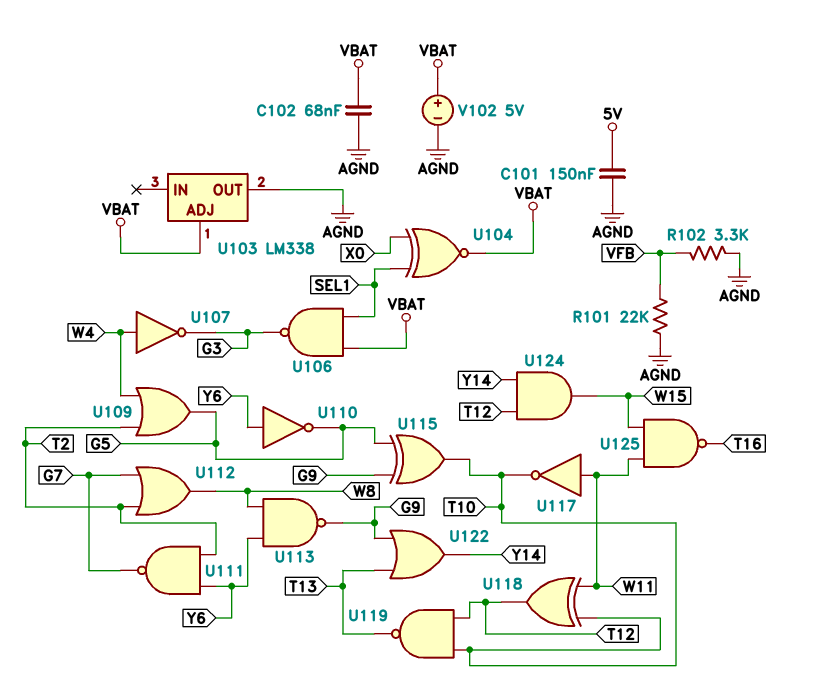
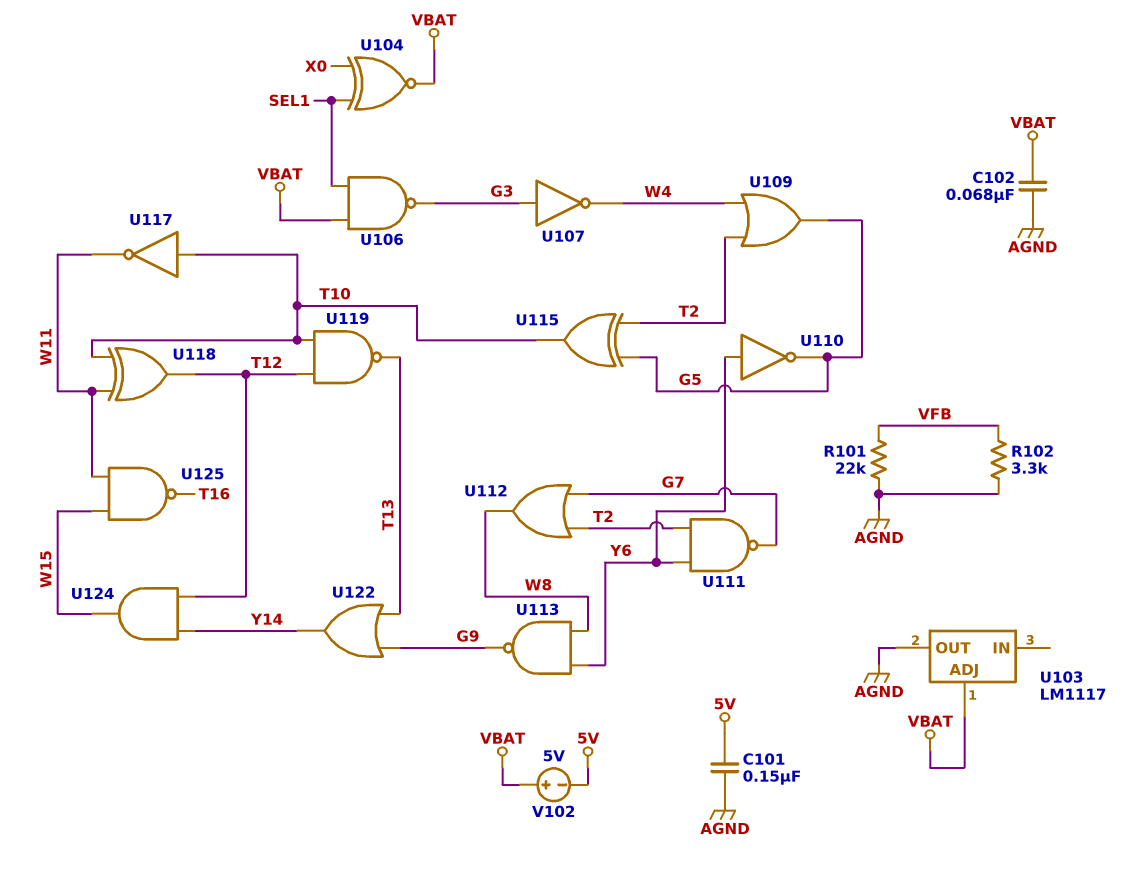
U103: LM338 -> LM1117
U107: NOT (in W4, out G3) -> NOT (in G3, out W4)
U115: XOR (in G5, in G9, out T10) -> XOR (in G5, in T2, out T10)
U117: NOT (in W11, out T10) -> NOT (in T10, out W11)
V102: 5V (plus VBAT, minus AGND) -> 5V (plus VBAT, minus 5V)

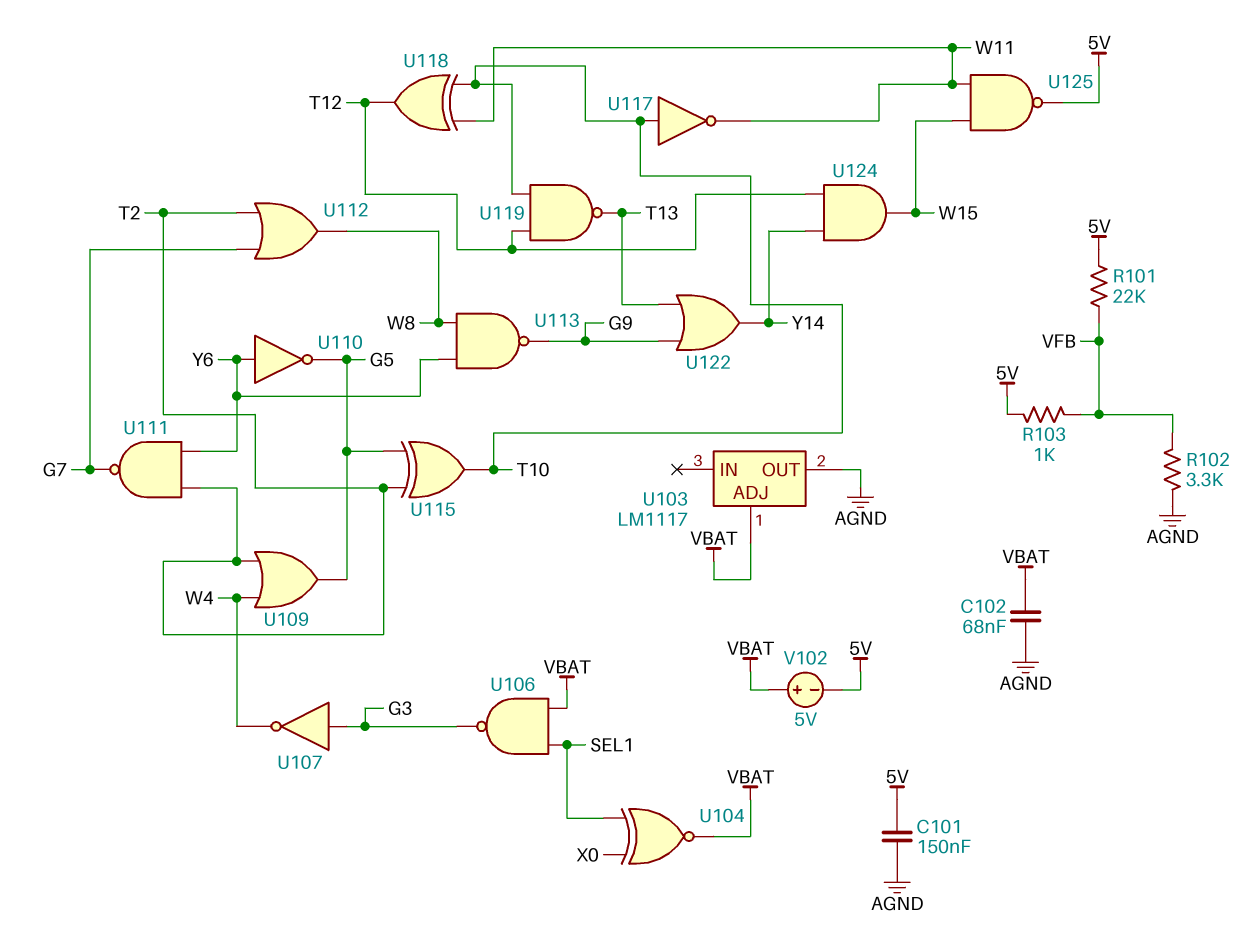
R101: 22k (AGND, VFB) -> 22k (5V, VFB)
R103: none -> 1k (5V, VFB)
U125: NAND (in W11, in W15, out T16) -> NAND (in W11, in W15, out 5V)

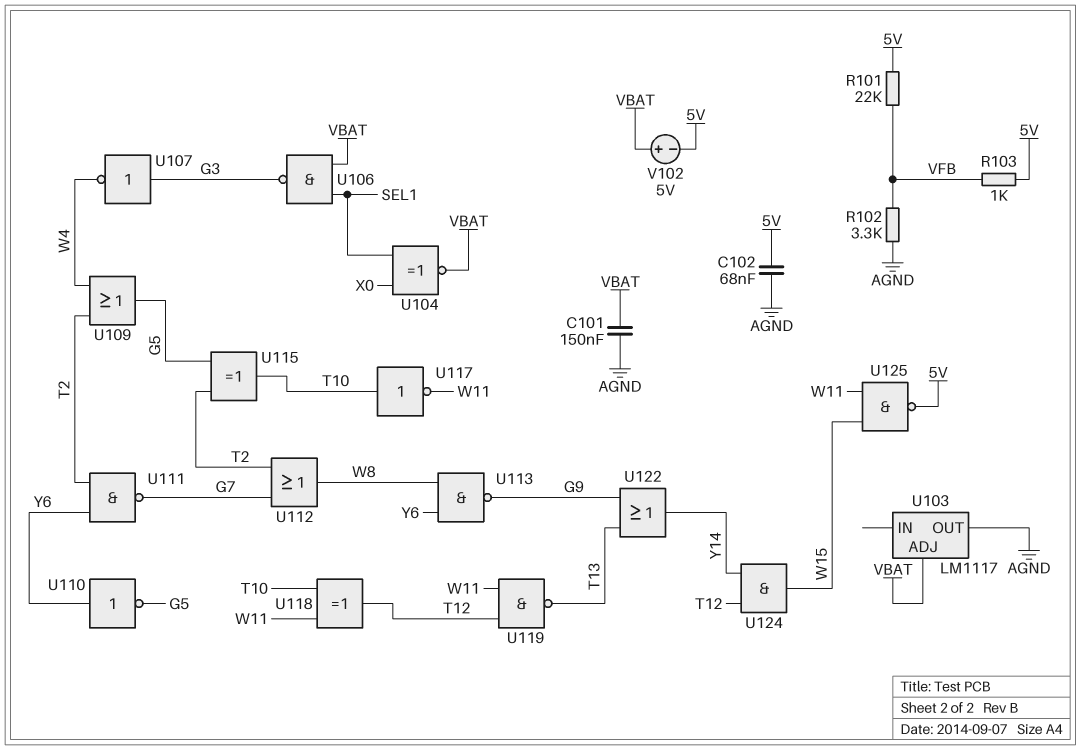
C101: 150nF (5V, AGND) -> 150nF (AGND, VBAT)
C102: 68nF (AGND, VBAT) -> 68nF (5V, AGND)
U119: NAND (in T10, in T12, out T13) -> NAND (in T12, in W11, out T13)

